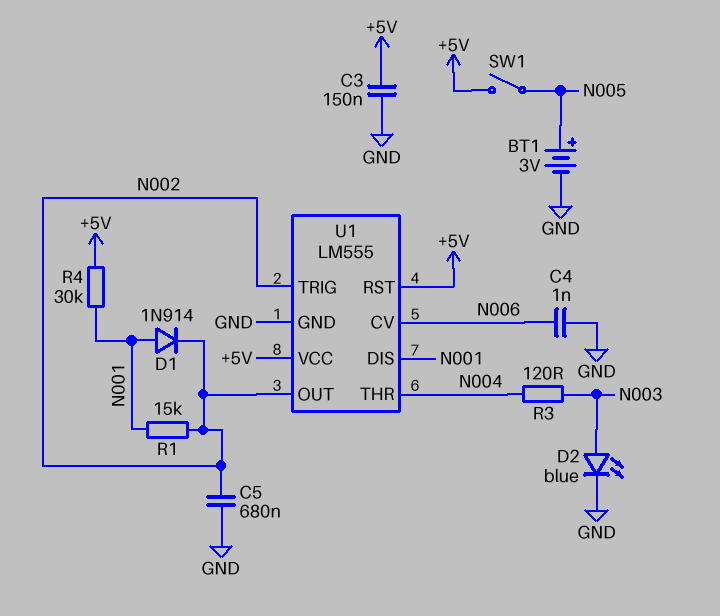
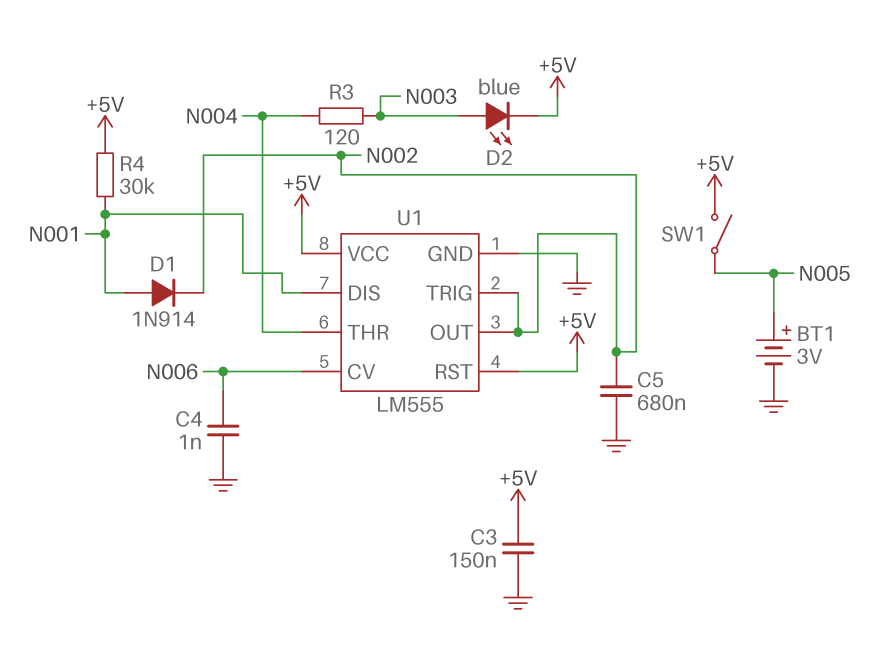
D2: LED blue (A N003, K GND) -> LED blue (A N003, K +5V)
R1: 15k (N001, N002) -> none

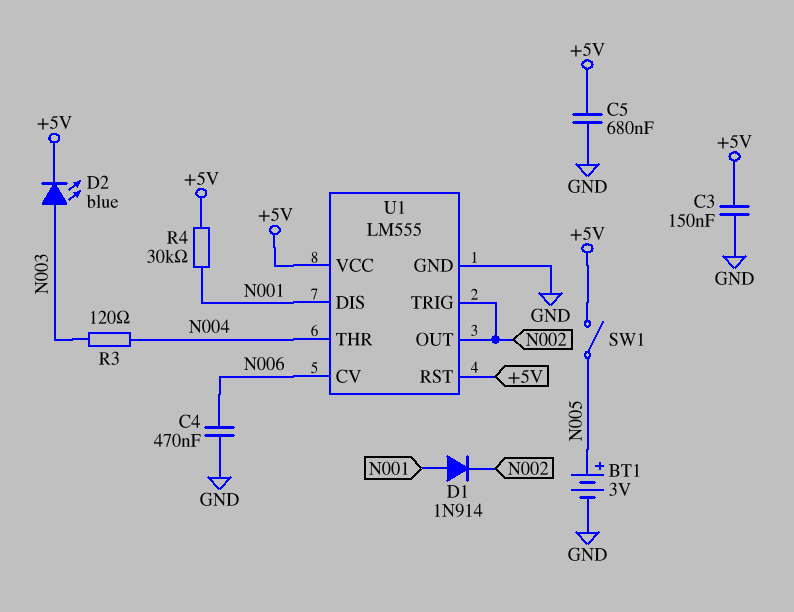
C4: 1nF (GND, N006) -> 470nF (GND, N006)
C5: 680nF (GND, N002) -> 680nF (+5V, GND)

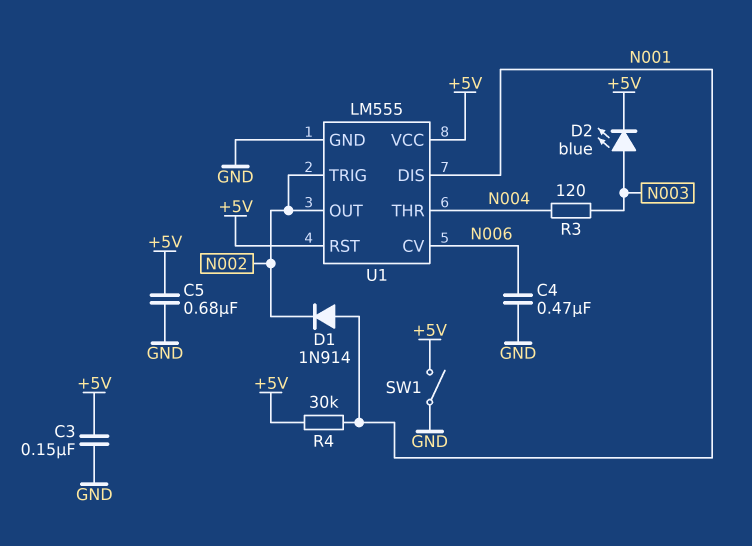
BT1: 3V (plus N005, minus GND) -> none
SW1: switch (+5V, N005) -> switch (+5V, GND)

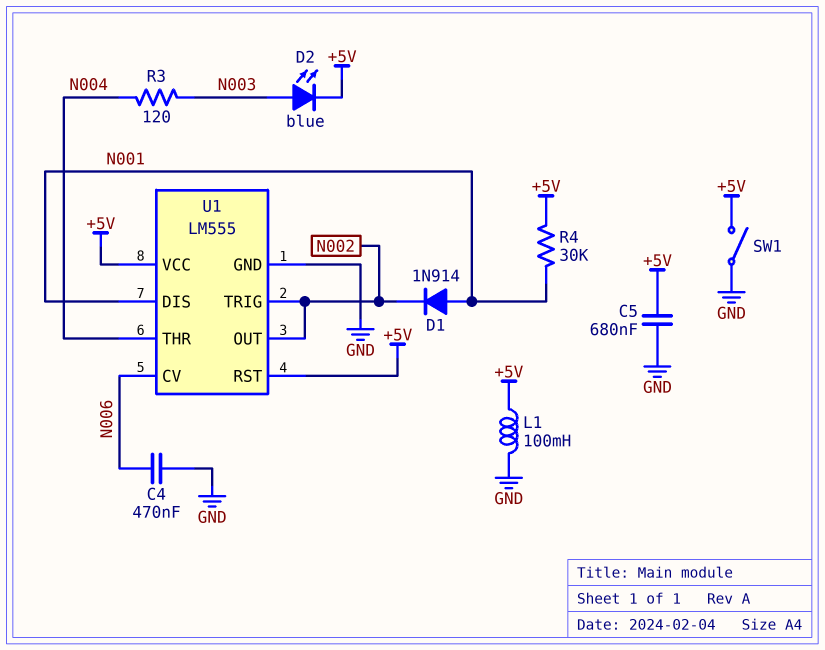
C3: 150nF (+5V, GND) -> none
L1: none -> 100mH (+5V, GND)

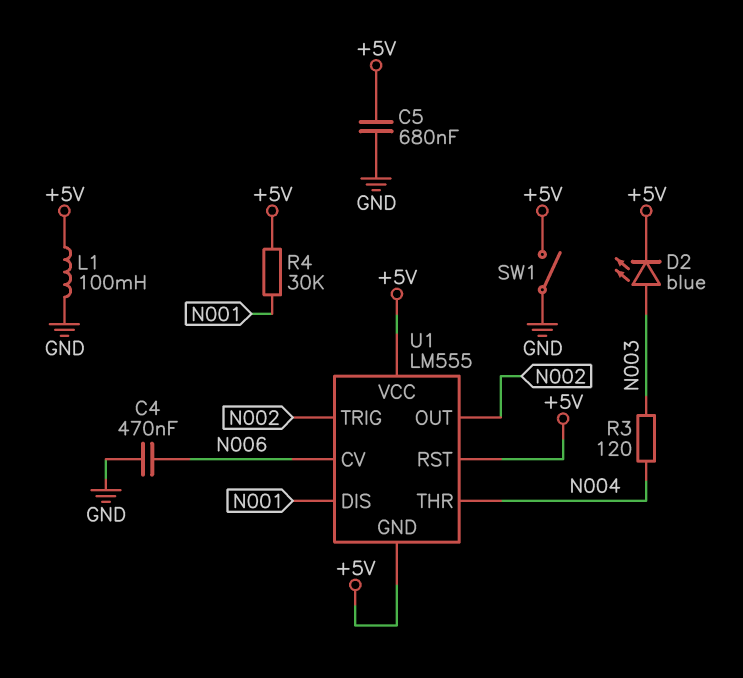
D1: diode 1N914 (A N001, K N002) -> none
U1 pin GND: GND -> +5V

